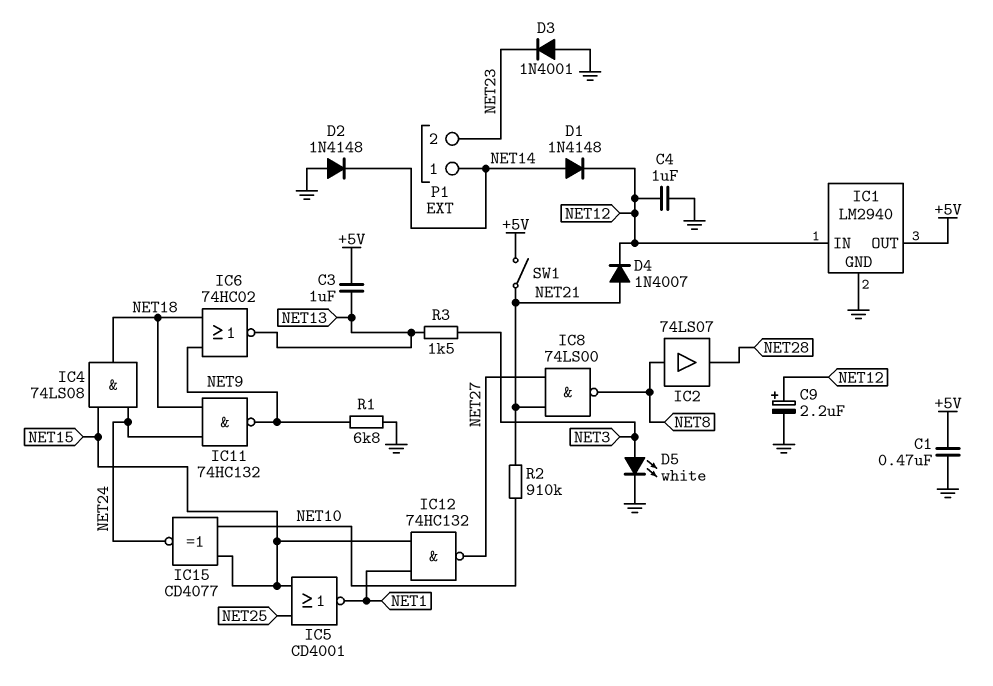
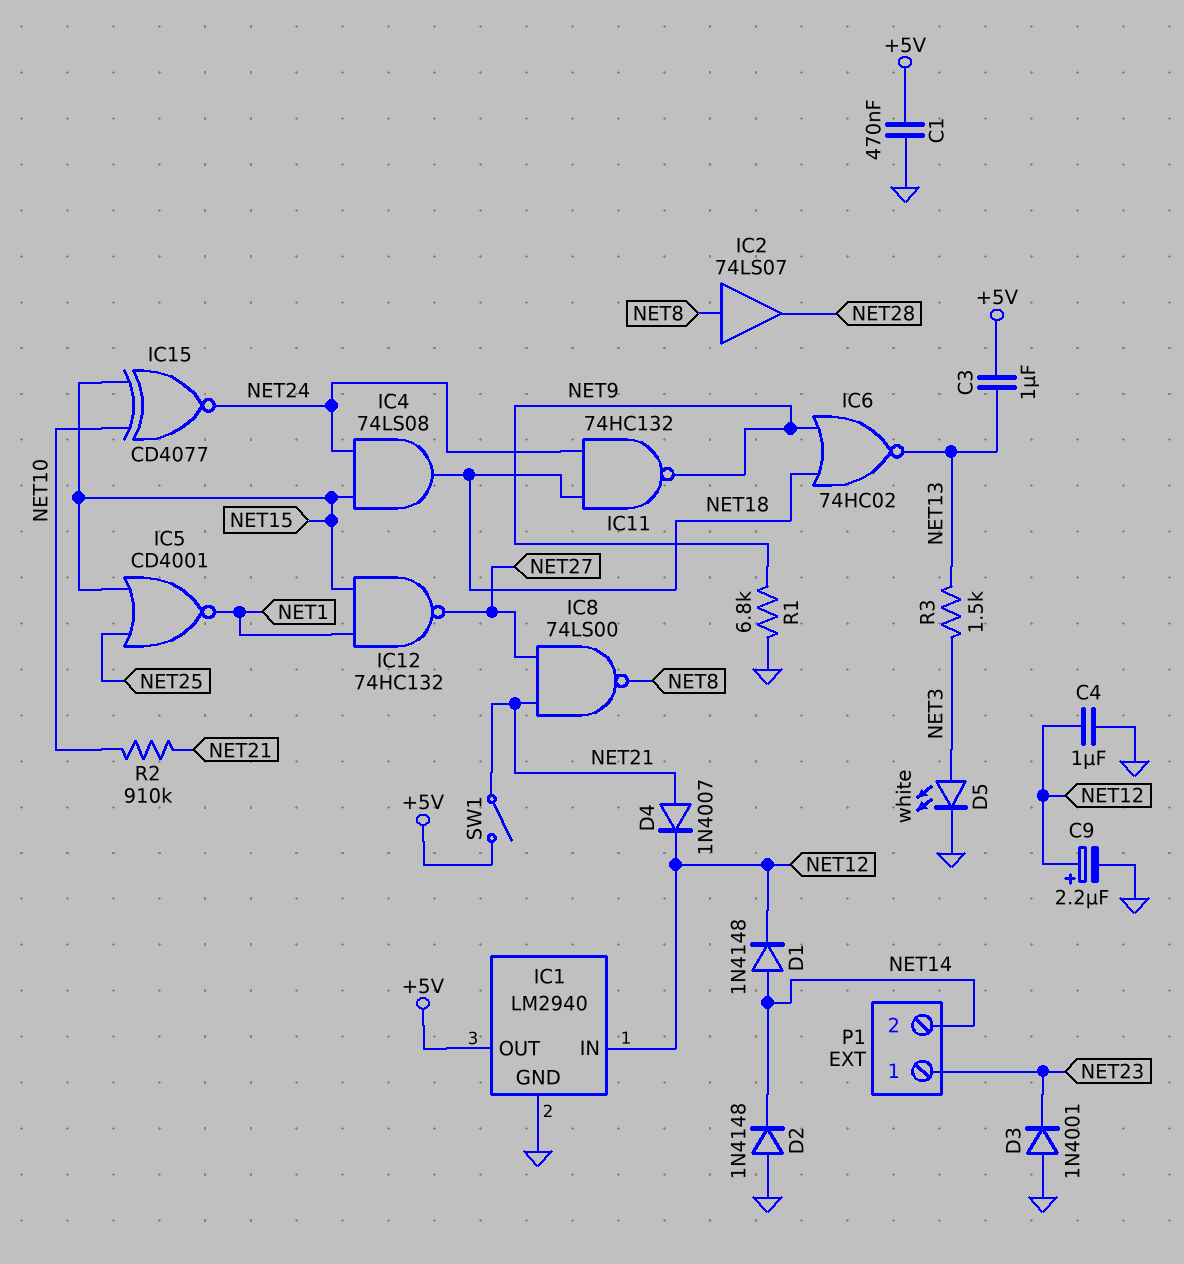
P1 pin 1: NET14 -> NET23
P1 pin 2: NET23 -> NET14

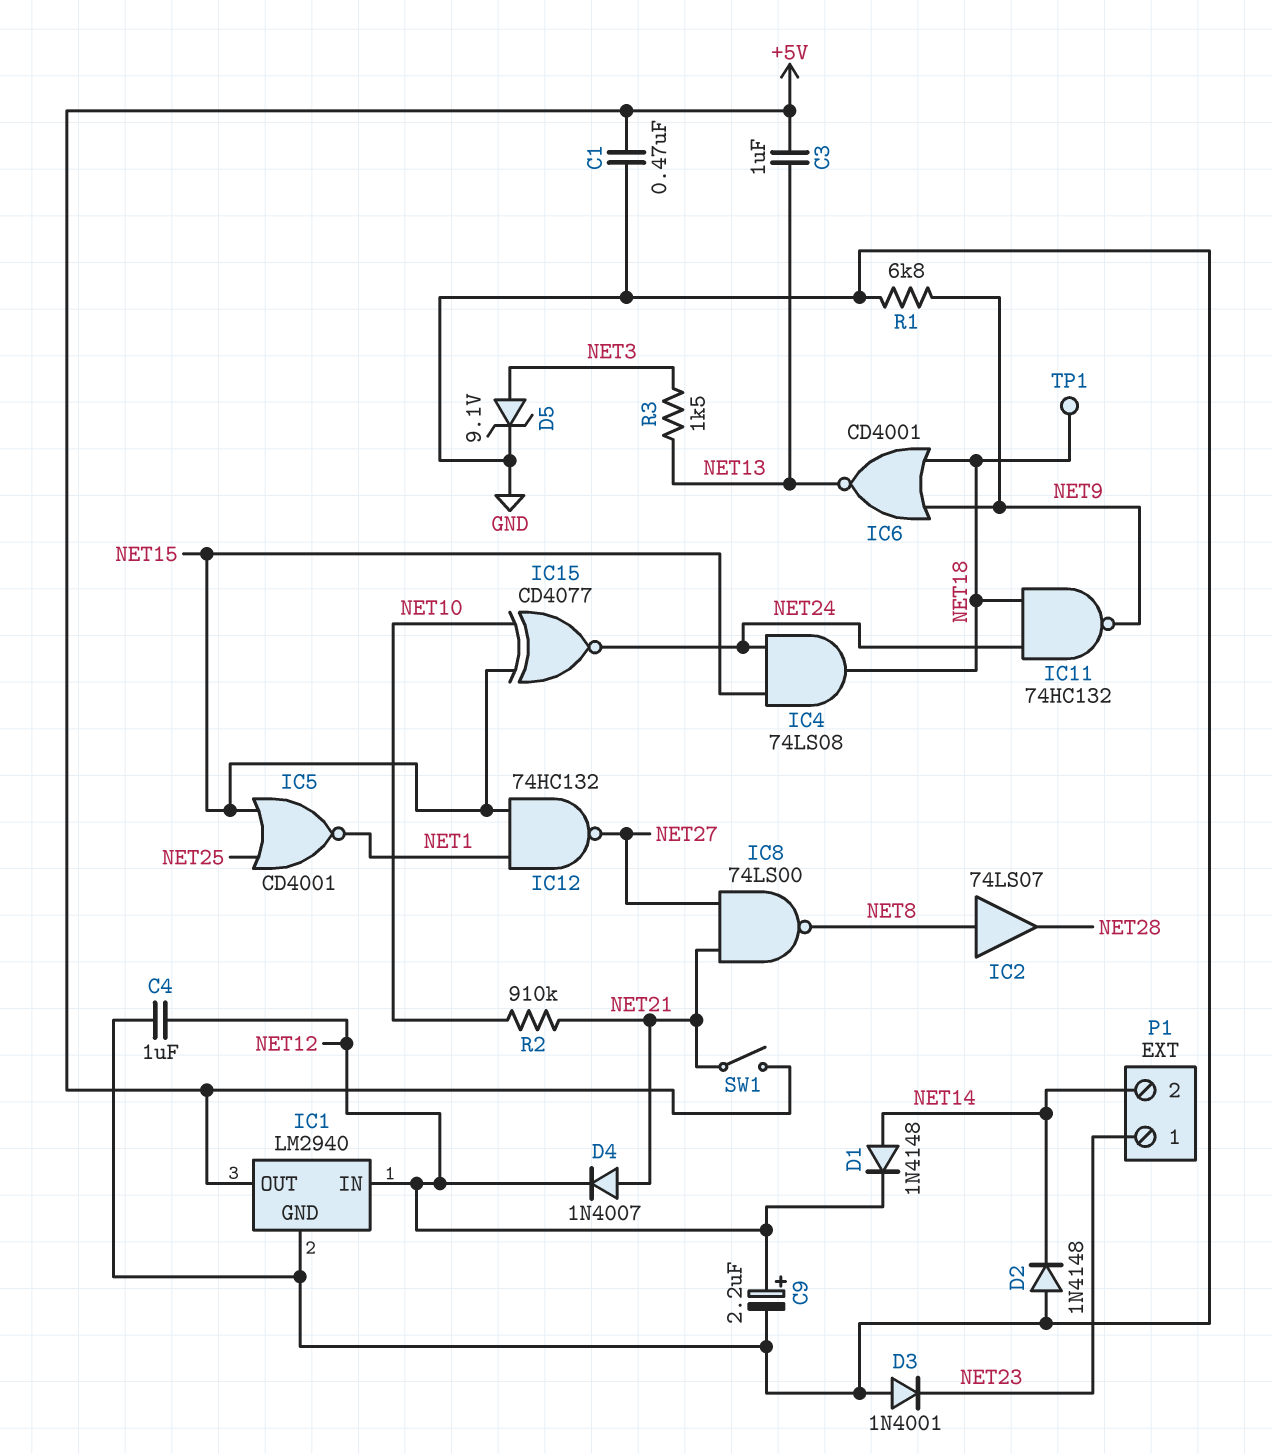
D5: LED white (A NET3, K GND) -> zener 9.1V (A NET3, K GND)
IC6: NOR 74HC02 (in NET9, in NET18, out NET13) -> NOR CD4001 (in NET9, in NET18, out NET13)
TP1: none -> test point (NET18)

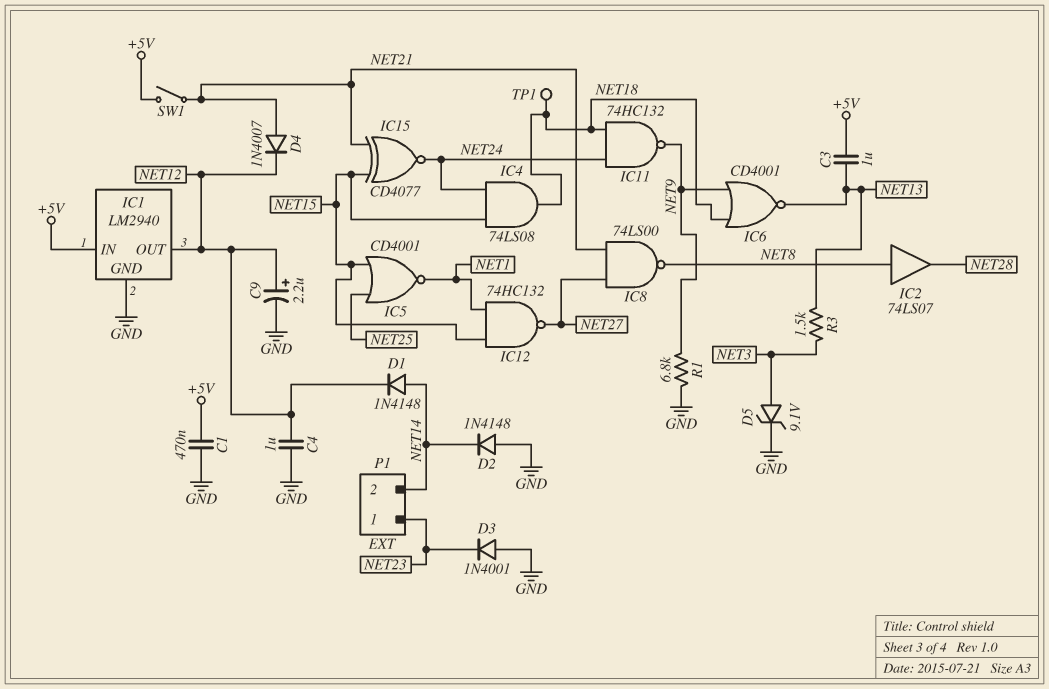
IC1 pin IN: NET12 -> +5V
IC1 pin OUT: +5V -> NET12
IC15: XNOR CD4077 (in NET10, in NET15, out NET24) -> XNOR CD4077 (in NET15, in NET21, out NET24)
R2: 910k (NET10, NET21) -> none

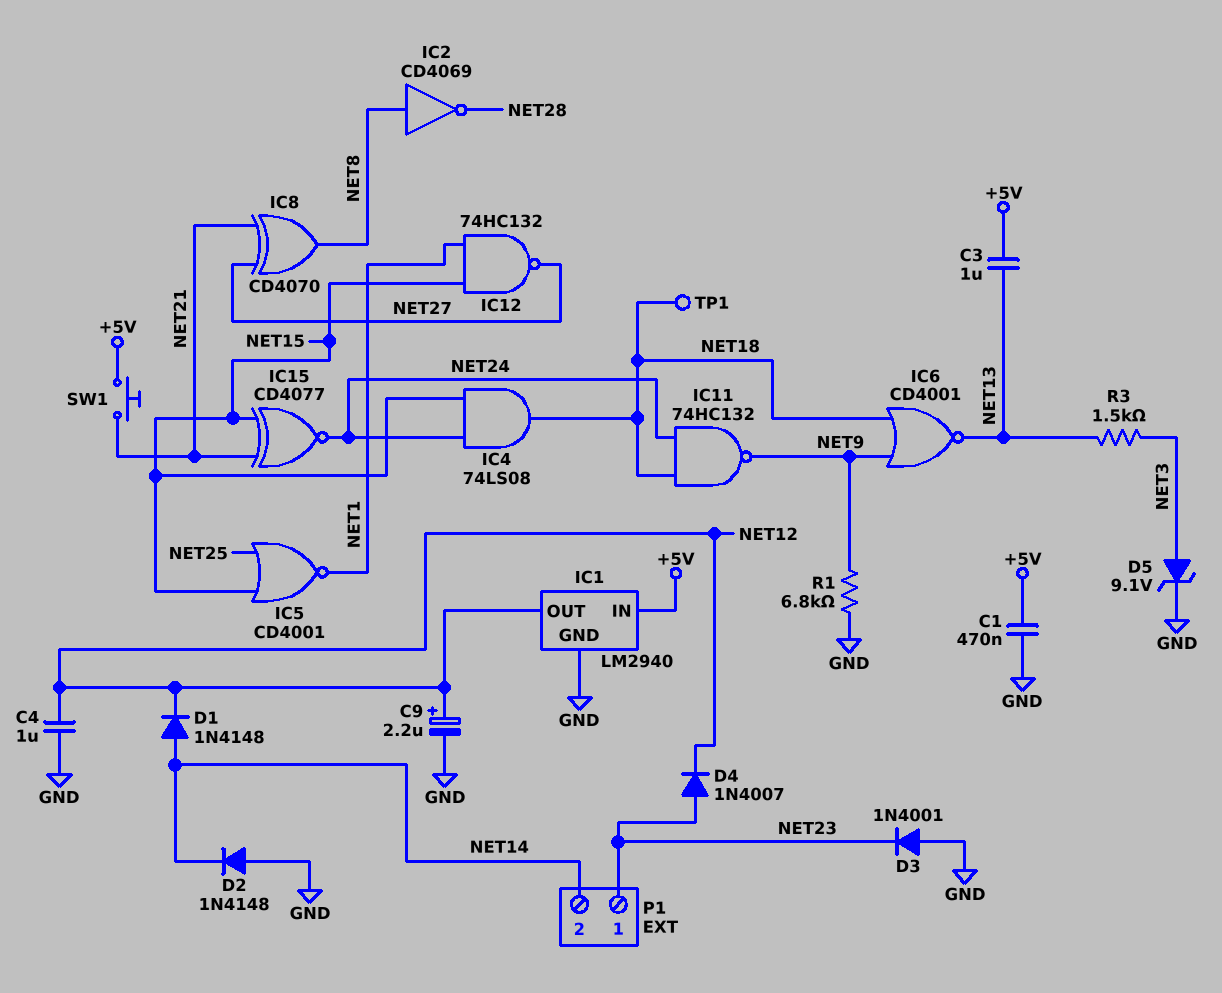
D4: diode 1N4007 (A NET21, K NET12) -> diode 1N4007 (A NET23, K NET12)
IC2: buffer 74LS07 (in NET8, out NET28) -> NOT CD4069 (in NET8, out NET28)
IC8: NAND 74LS00 (in NET21, in NET27, out NET8) -> XOR CD4070 (in NET21, in NET27, out NET8)
SW1: switch (+5V, NET21) -> button (+5V, NET21)

